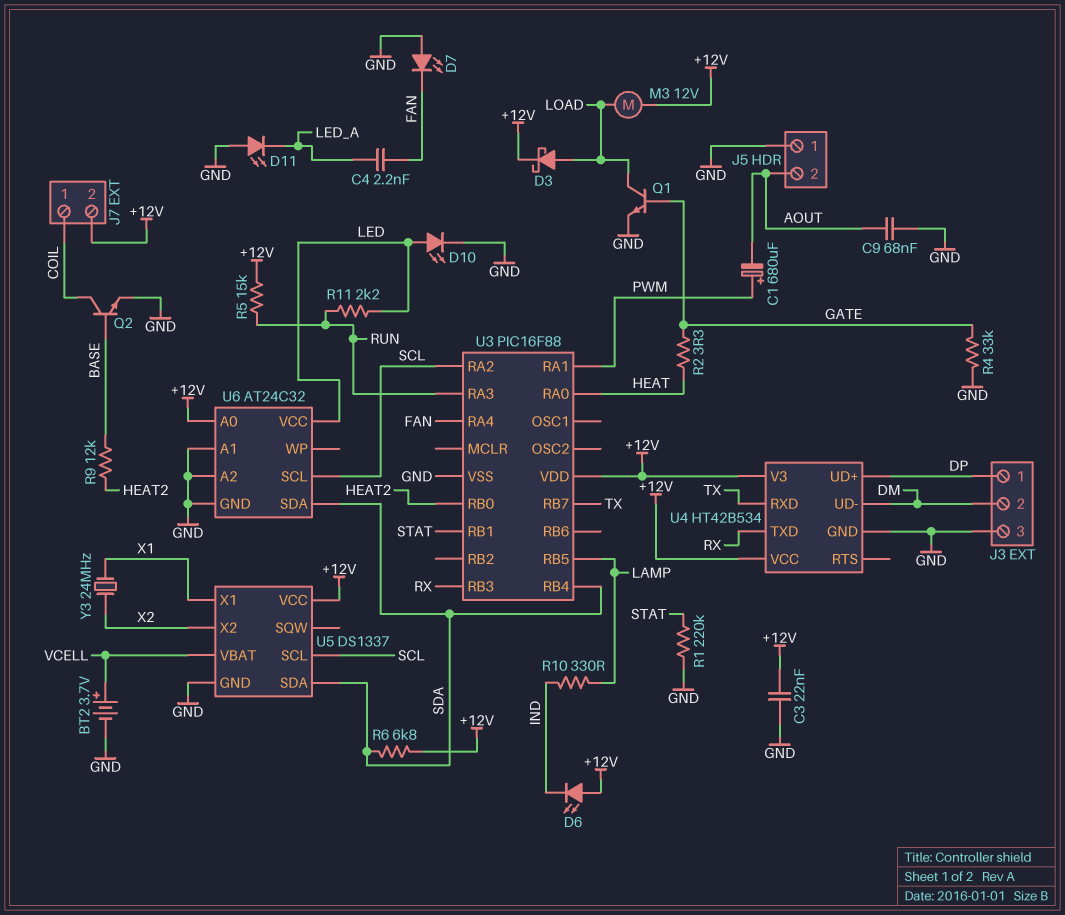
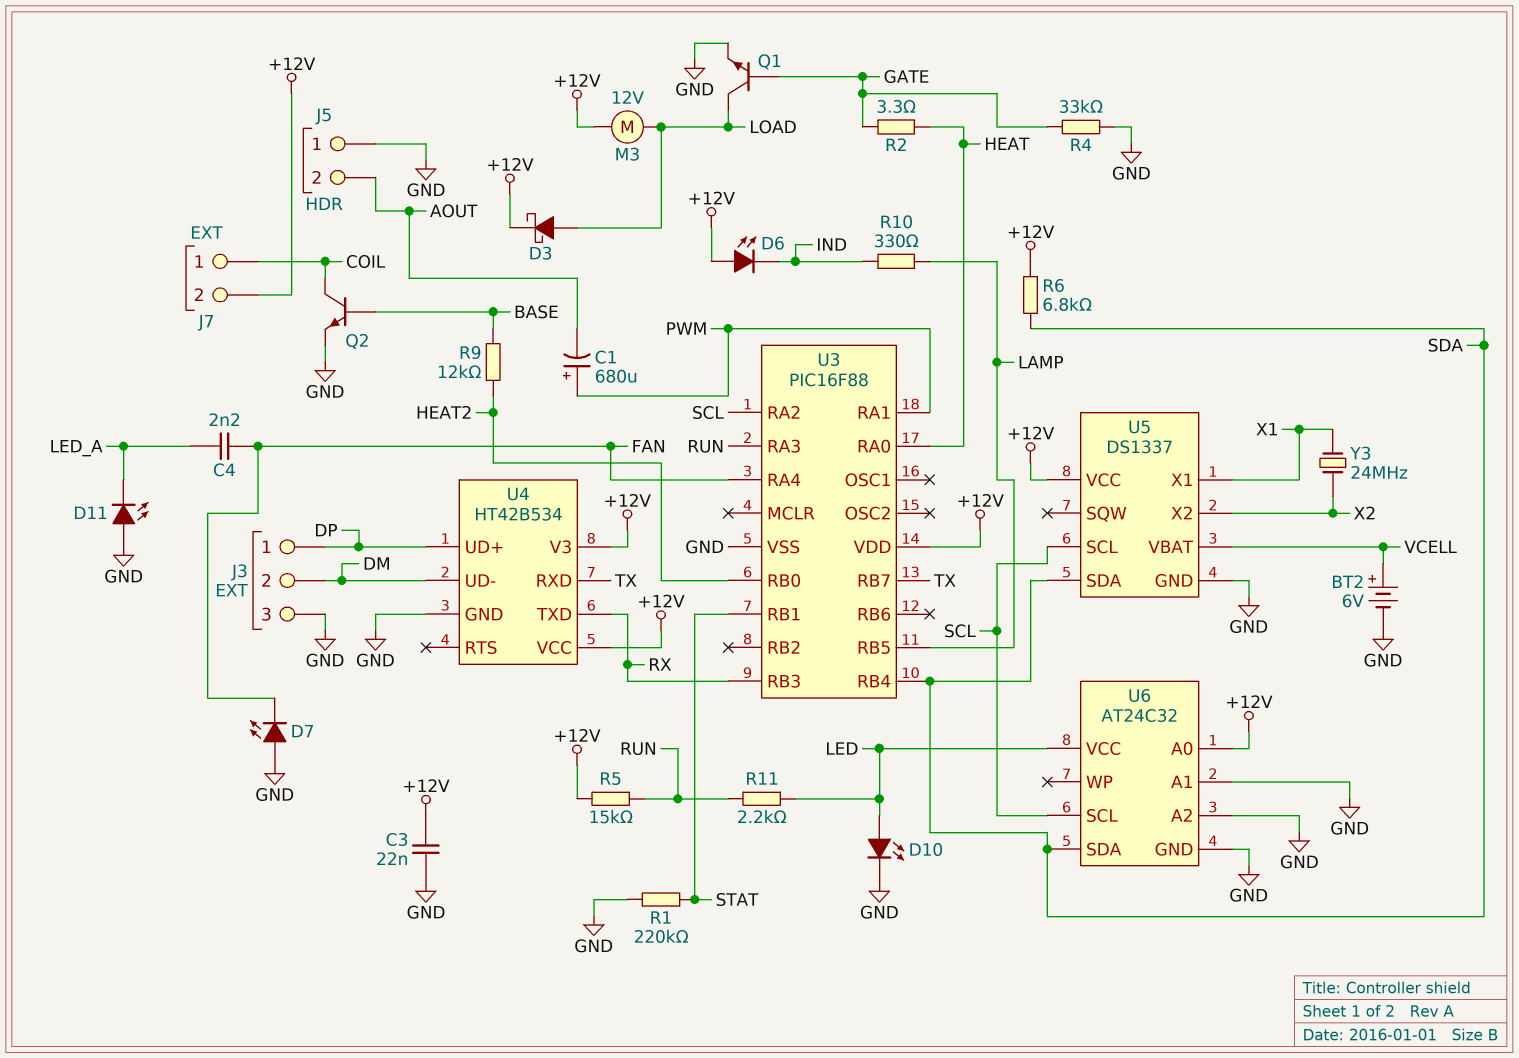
BT2: 3.7V (plus VCELL, minus GND) -> 6V (plus VCELL, minus GND)
C9: 68nF (AOUT, GND) -> none

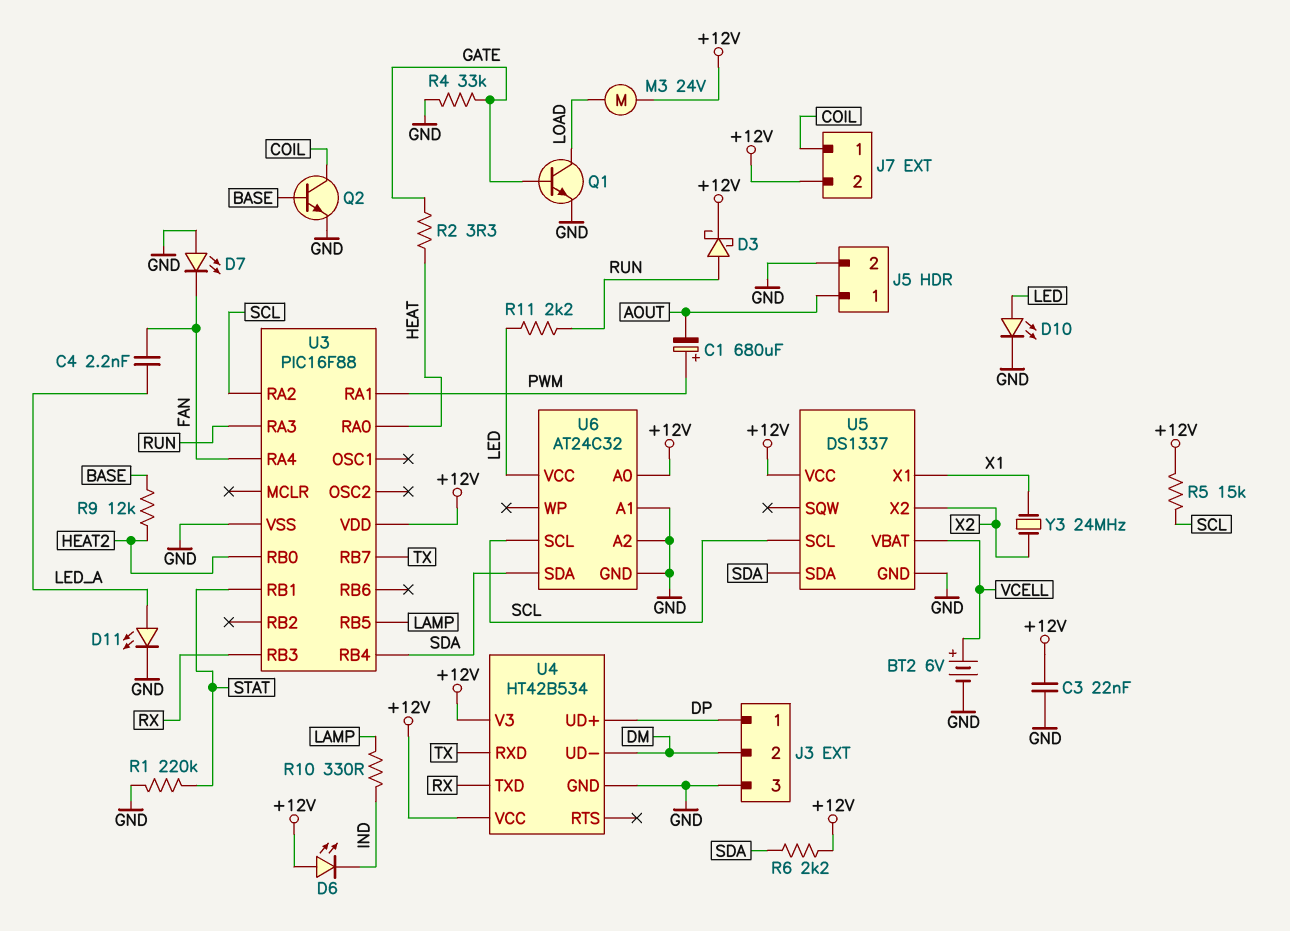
D3: schottky (A LOAD, K +12V) -> schottky (A RUN, K +12V)
D11: LED (A GND, K LED_A) -> LED (A LED_A, K GND)
J5 pin 1: GND -> AOUT
J5 pin 2: AOUT -> GND
M3: motor 12V (+12V, LOAD) -> motor 24V (+12V, LOAD)
R5: 15k (+12V, RUN) -> 15k (+12V, SCL)
R6: 6.8k (+12V, SDA) -> 2.2k (+12V, SDA)

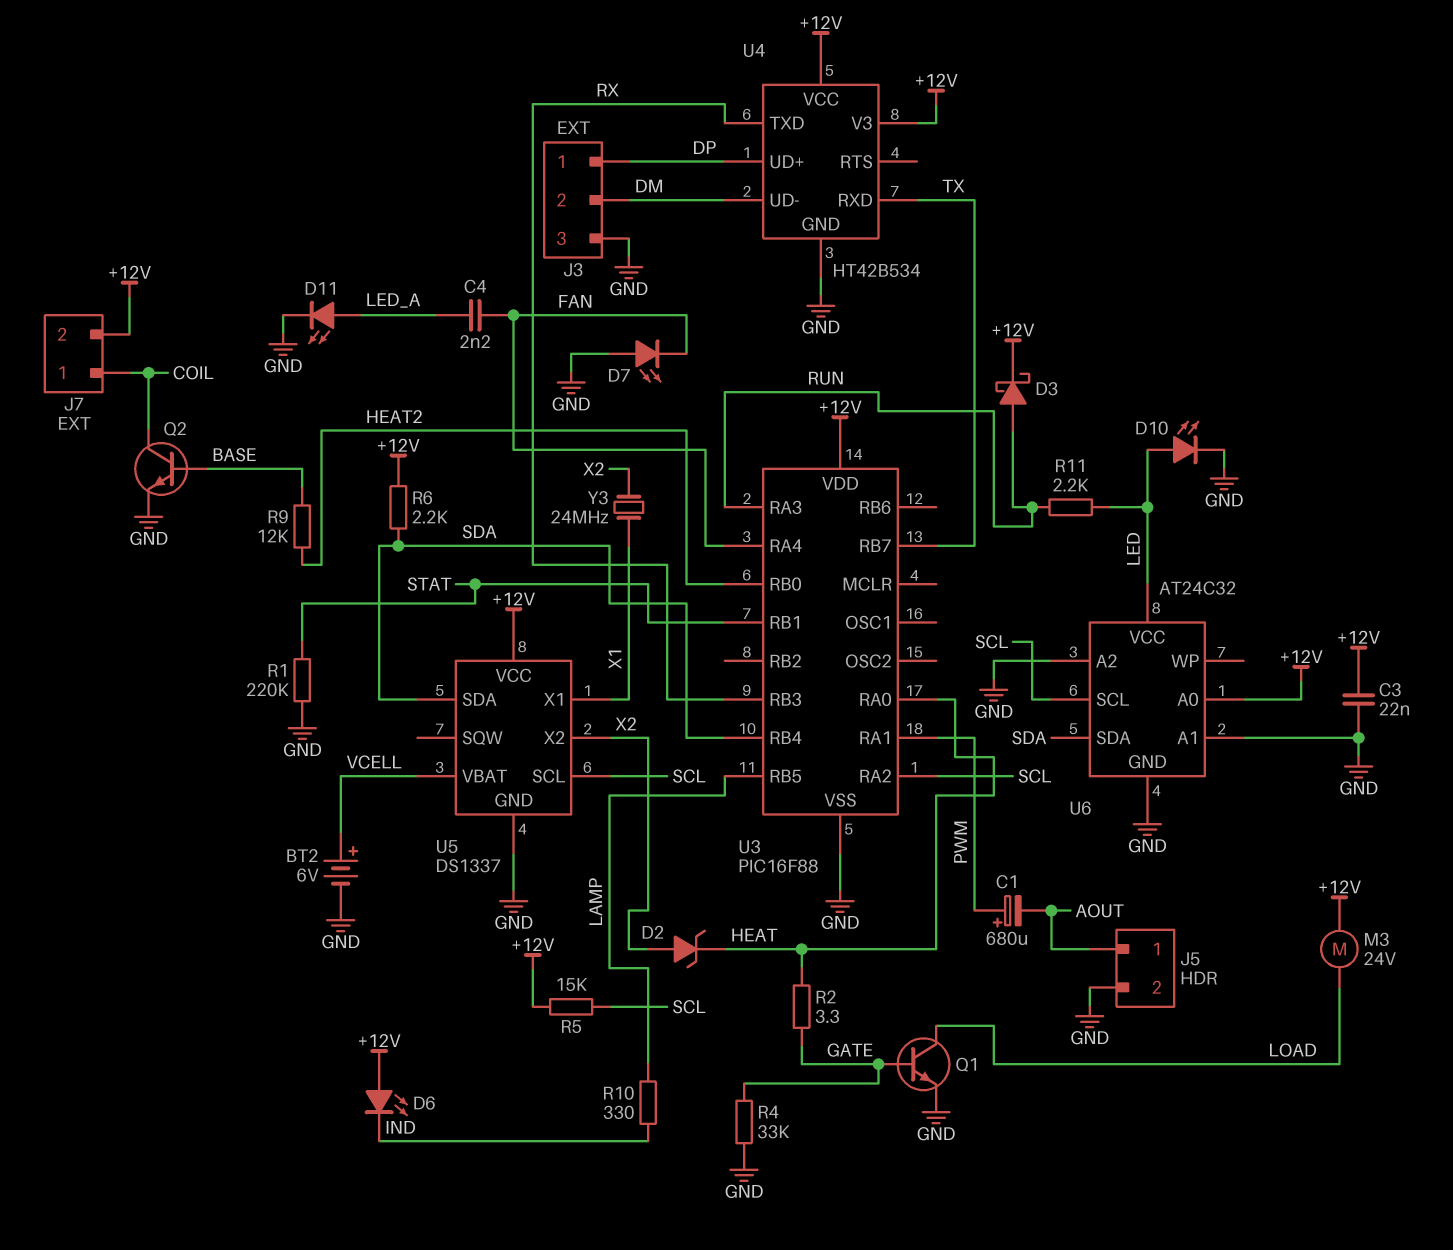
D2: none -> zener (A X2, K HEAT)

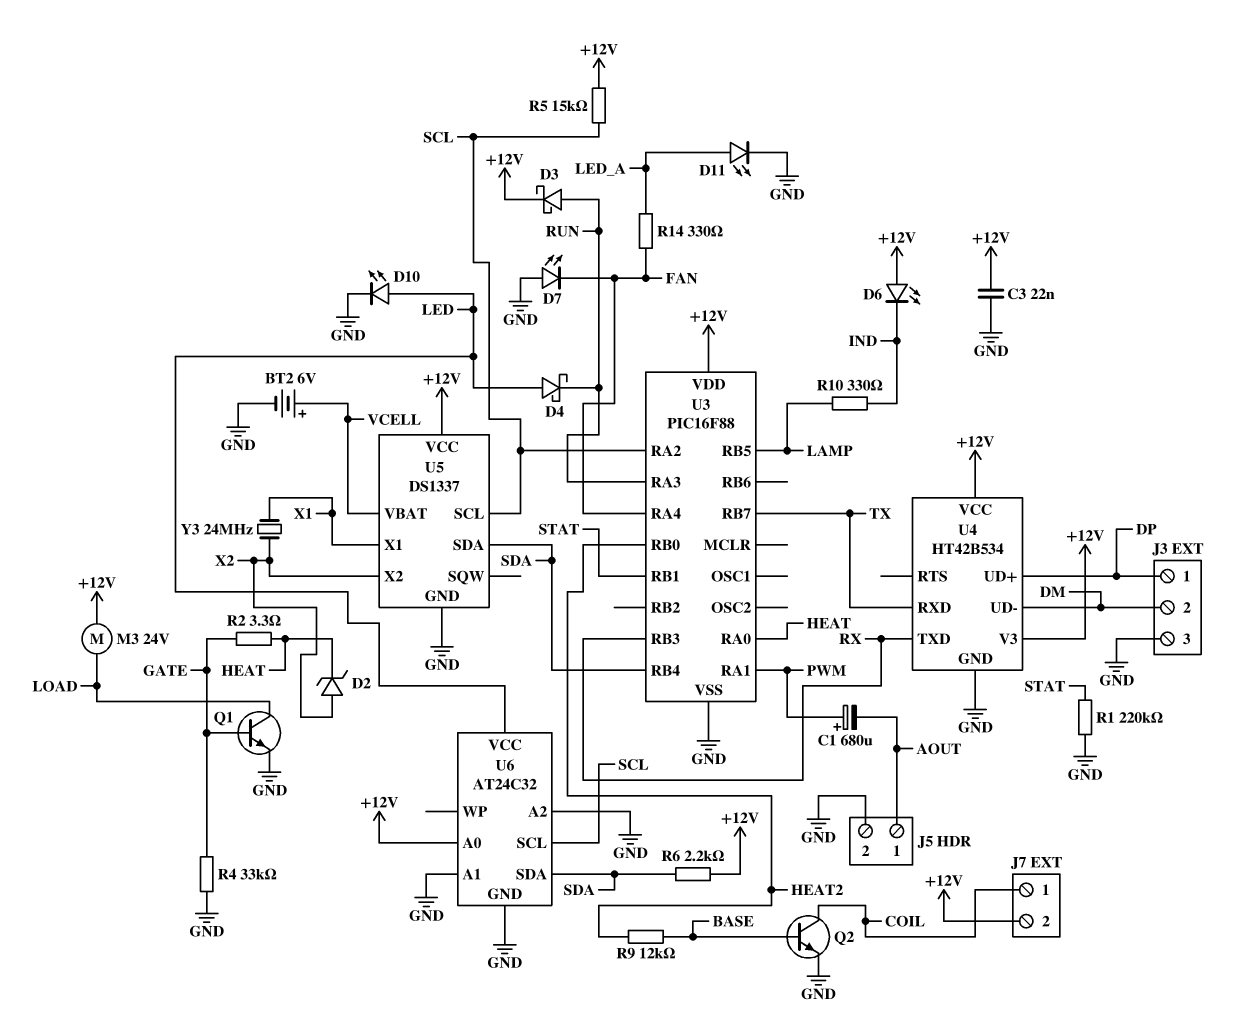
C4: 2.2nF (FAN, LED_A) -> none
D4: none -> schottky (A LED, K RUN)
R11: 2.2k (LED, RUN) -> none
R14: none -> 330 (FAN, LED_A)

